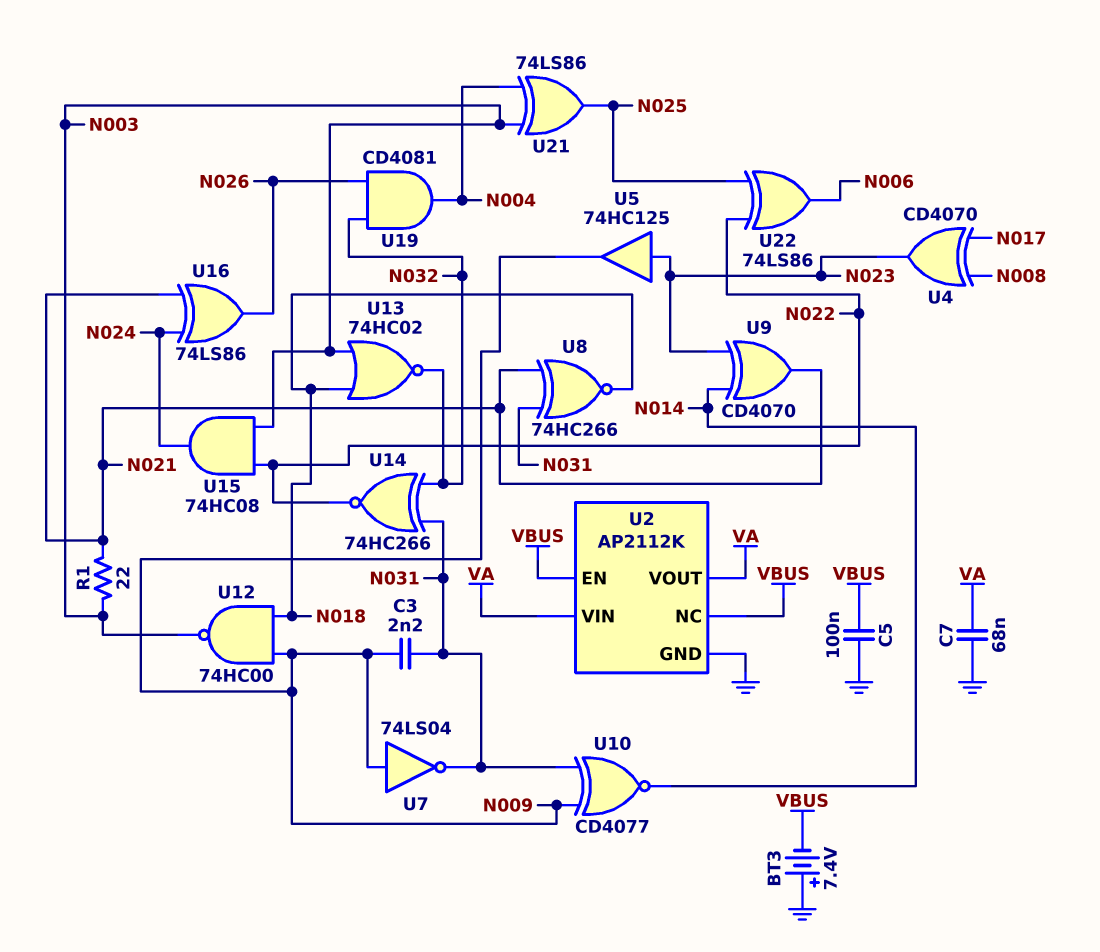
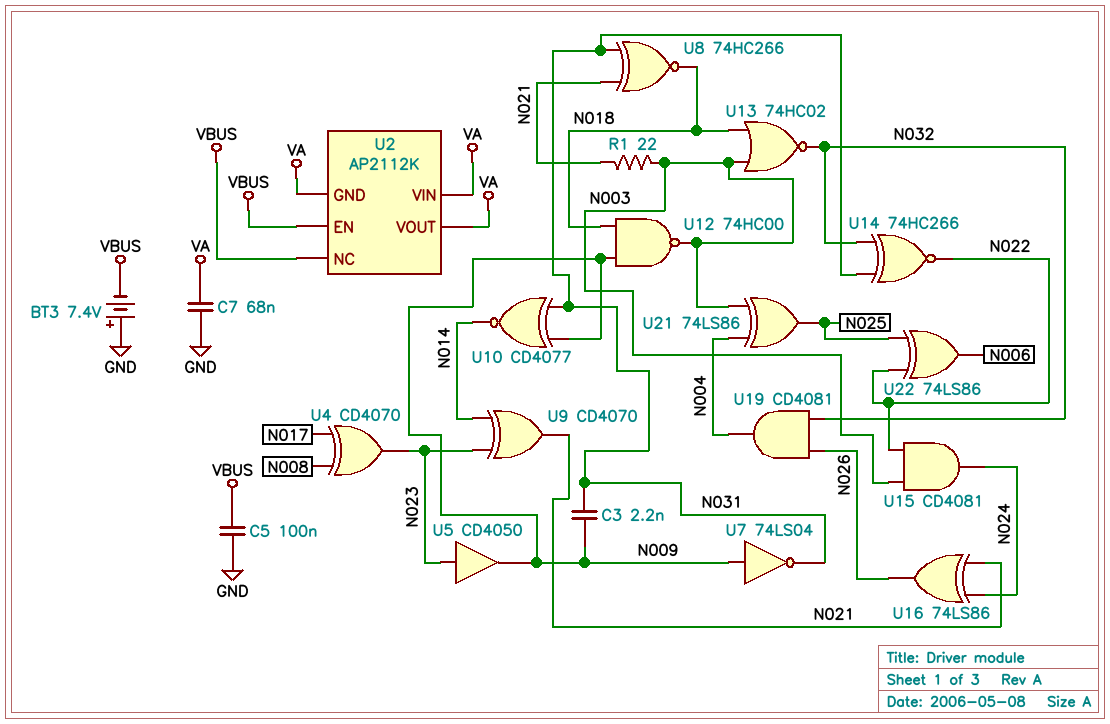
U2 pin GND: GND -> VA
U5: buffer 74HC125 (in N023, out N009) -> buffer CD4050 (in N023, out N009)
U15: AND 74HC08 (in N003, in N022, out N024) -> AND CD4081 (in N003, in N022, out N024)

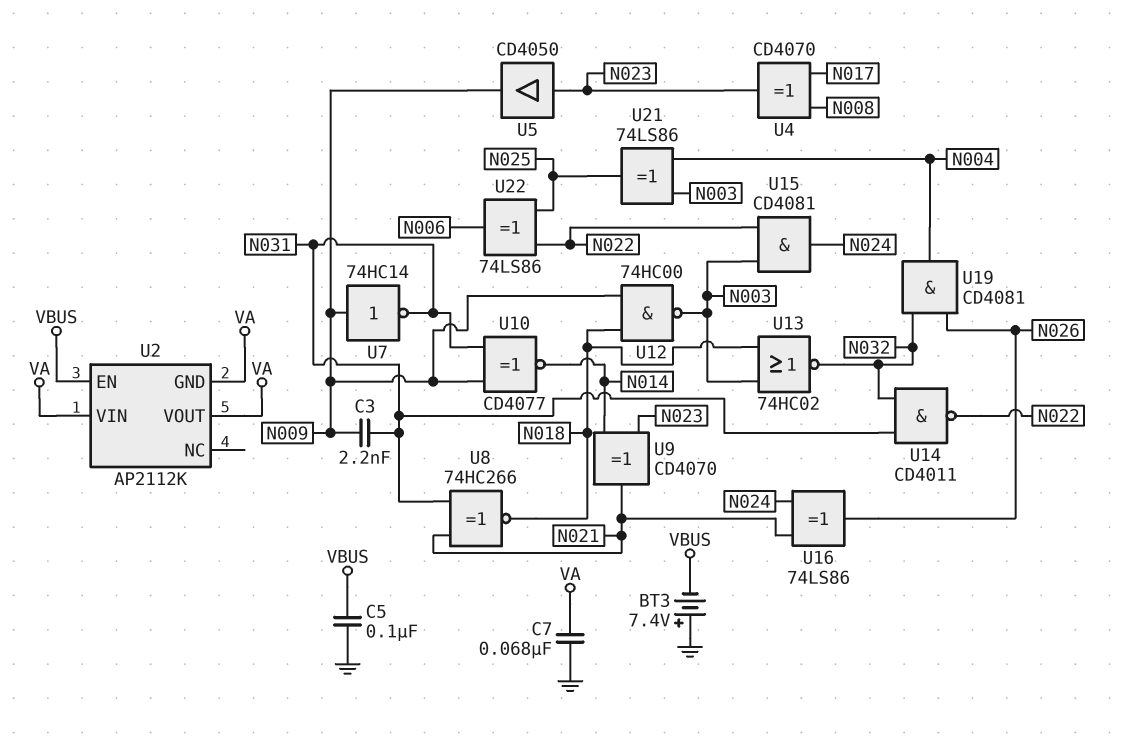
R1: 22 (N003, N021) -> none
U2 pin NC: VBUS -> none
U7: NOT 74LS04 (in N009, out N031) -> NOT 74HC14 (in N009, out N031)
U14: XNOR 74HC266 (in N031, in N032, out N022) -> NAND CD4011 (in N031, in N032, out N022)

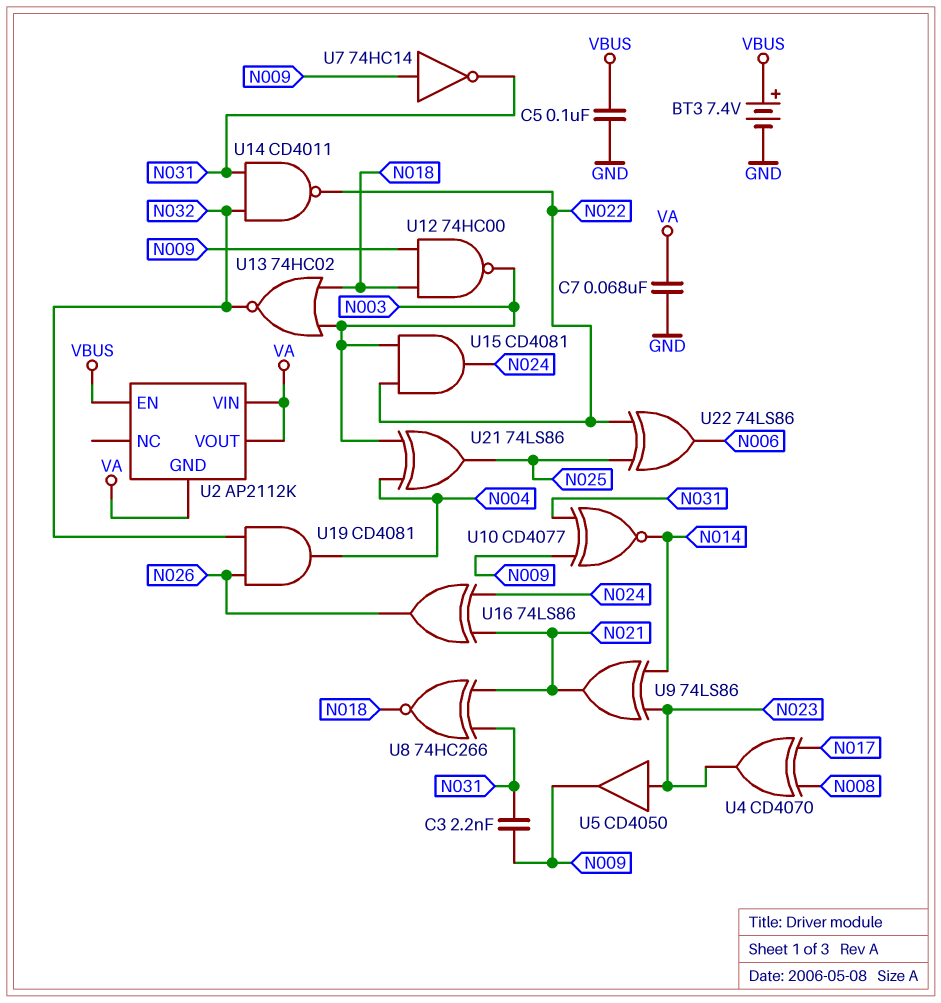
BT3: 7.4V (plus GND, minus VBUS) -> 7.4V (plus VBUS, minus GND)
U9: XOR CD4070 (in N014, in N023, out N021) -> XOR 74LS86 (in N014, in N023, out N021)

